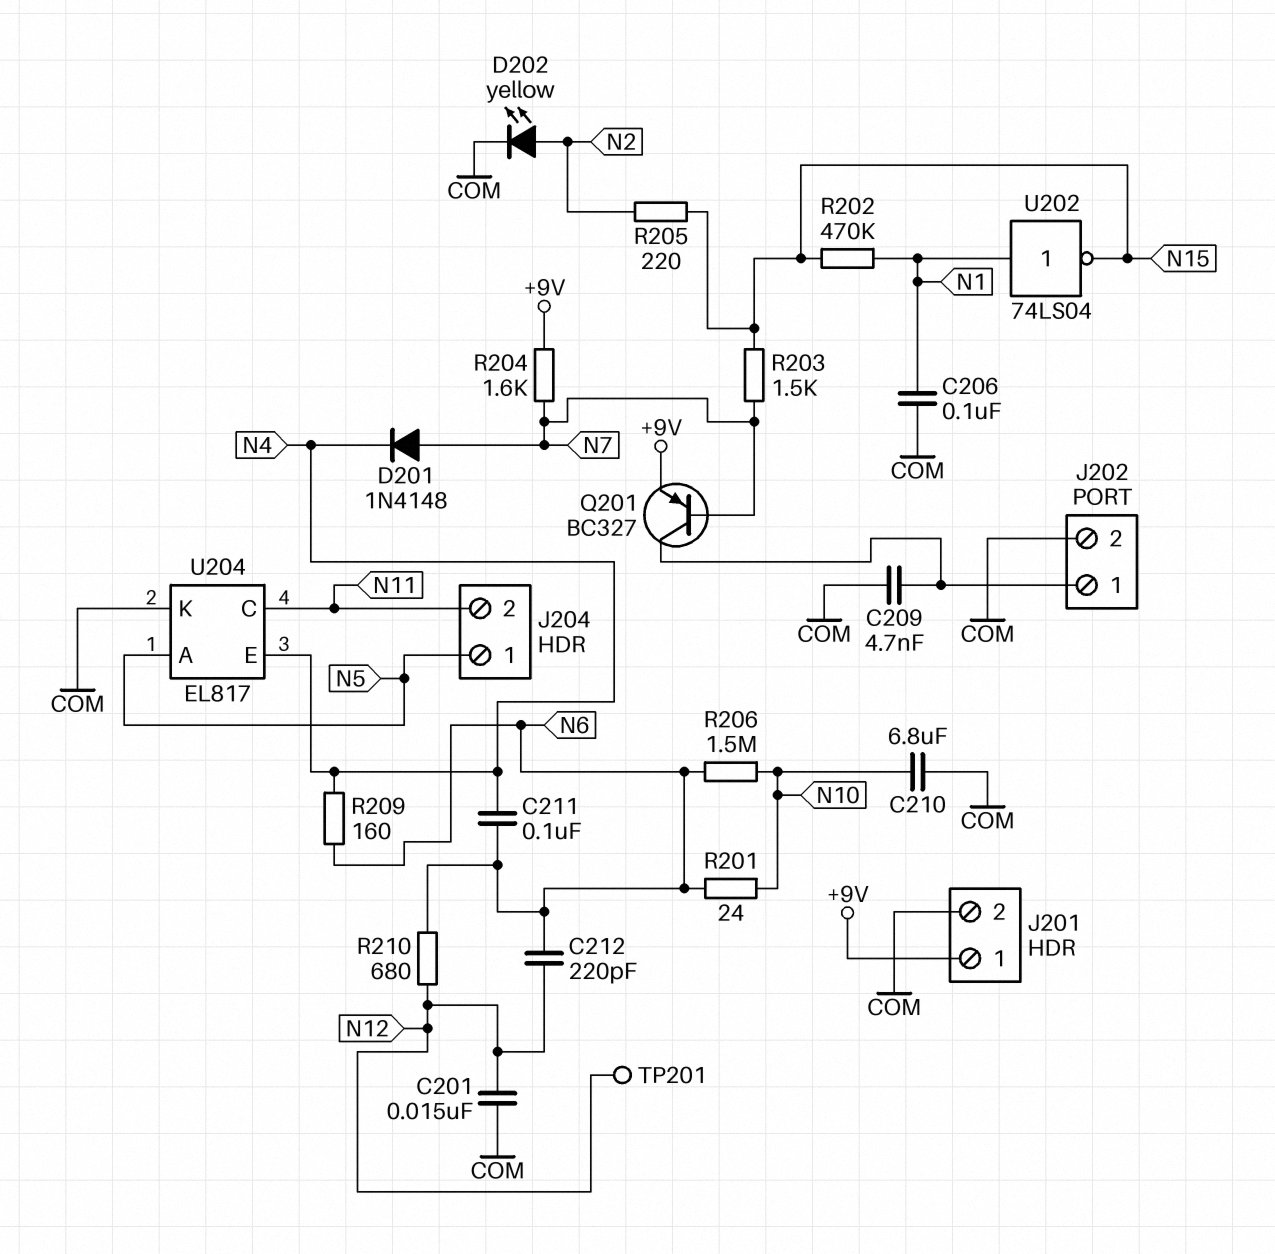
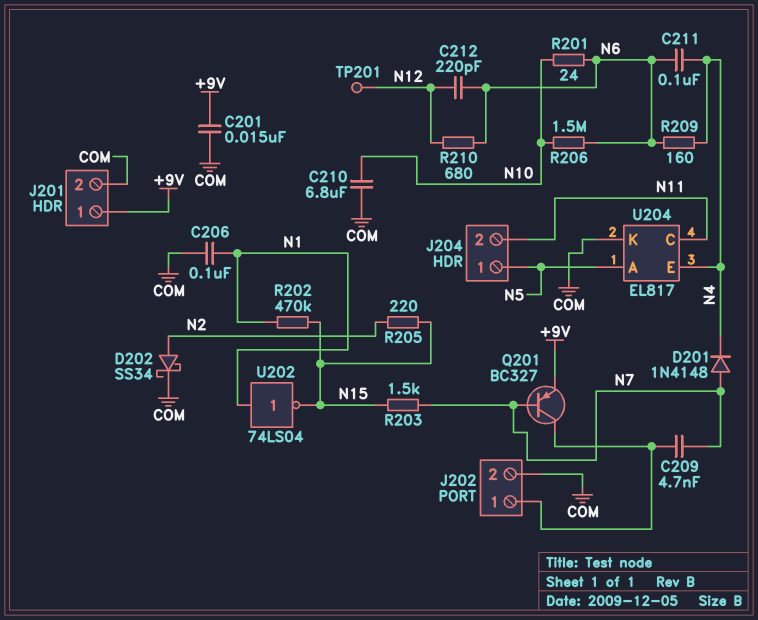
C201: 15nF (COM, N12) -> 15nF (+9V, COM)
C209: 4.7nF (COM, J202/1) -> 4.7nF (J202/1, N7)
D202: LED yellow (A N2, K COM) -> schottky SS34 (A N2, K COM)
R204: 1.6k (+9V, N7) -> none

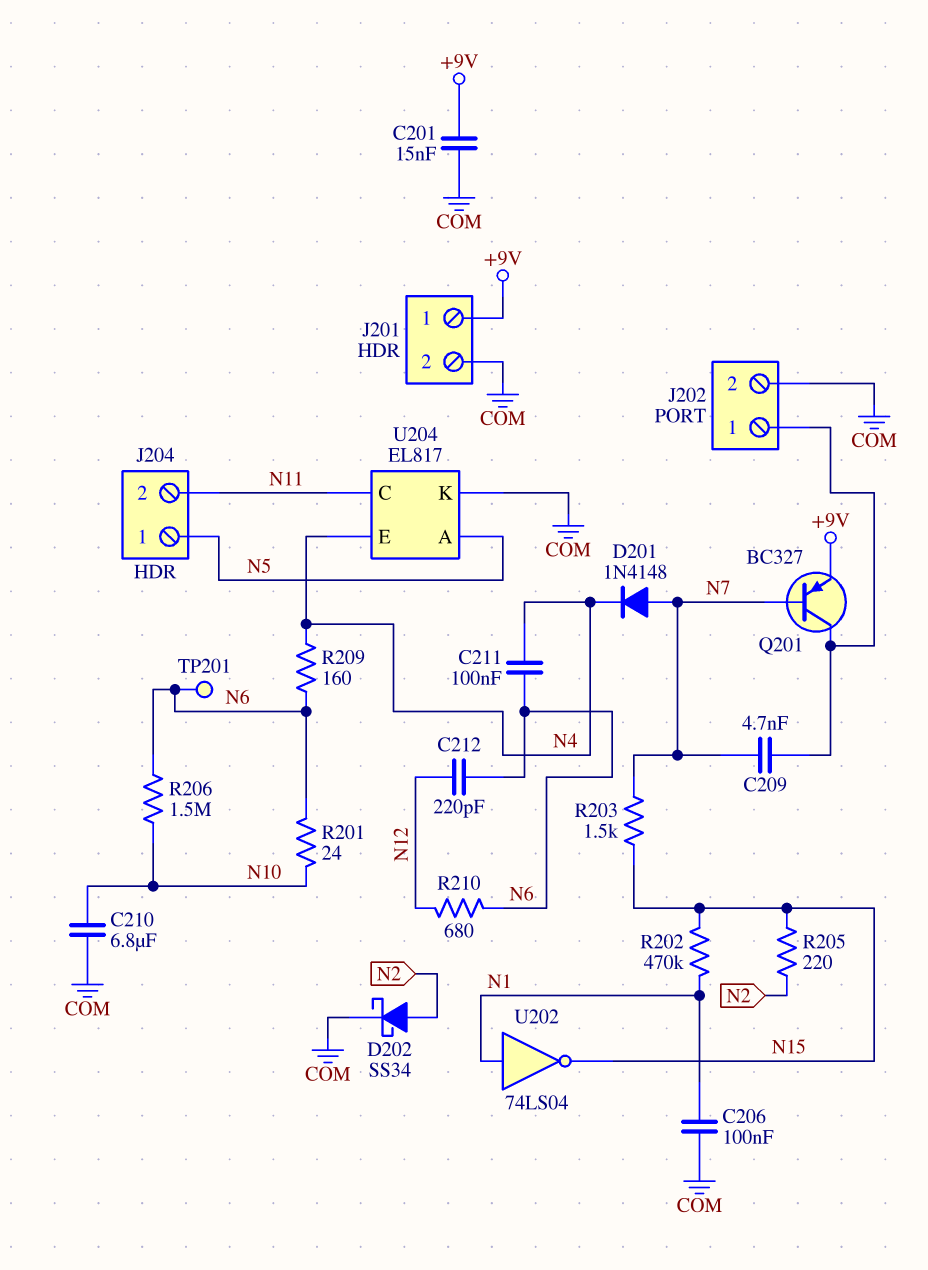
TP201: test point (N12) -> test point (N6)

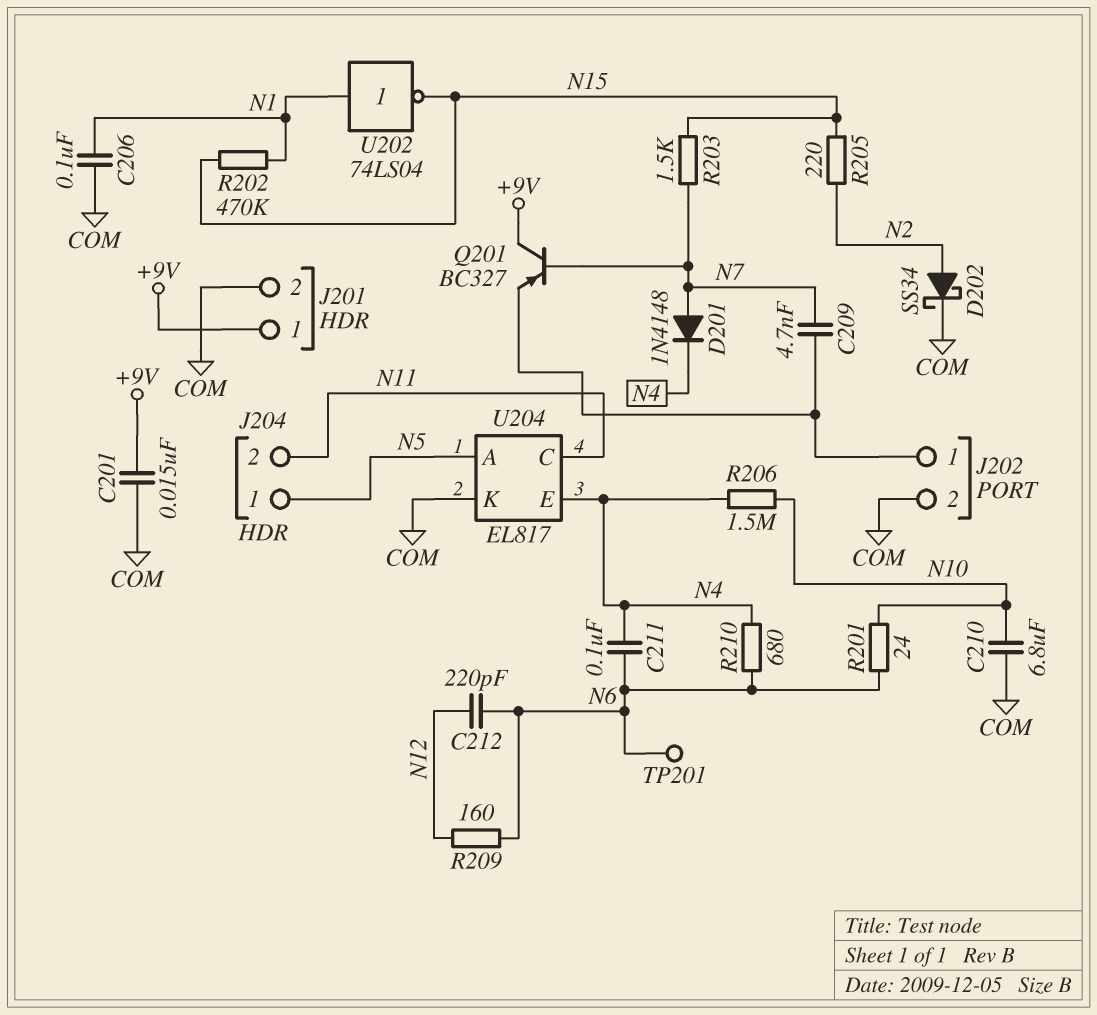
Q201: PNP BC327 (B N7, C J202/1, E +9V) -> PNP BC327 (B N7, C +9V, E J202/1)
R206: 1.5M (N6, N10) -> 1.5M (N4, N10)
R209: 160 (N4, N6) -> 160 (N6, N12)
R210: 680 (N6, N12) -> 680 (N4, N6)

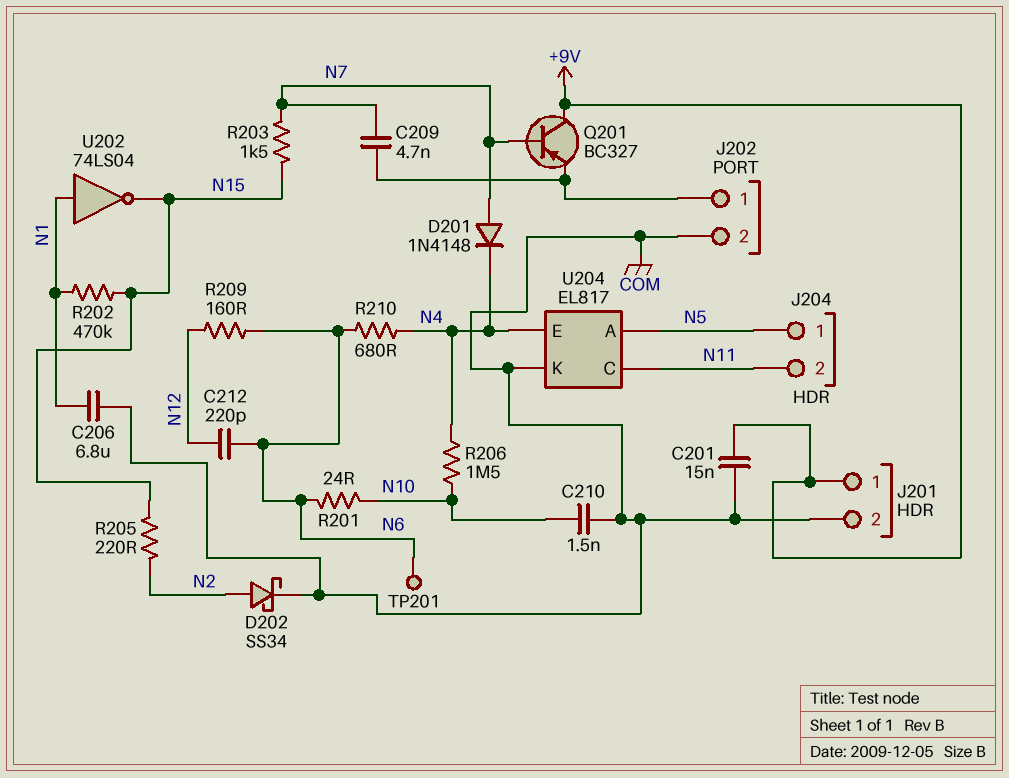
C206: 100nF (COM, N1) -> 6.8uF (COM, N1)
C210: 6.8uF (COM, N10) -> 1.5nF (COM, N10)
C211: 100nF (N4, N6) -> none

